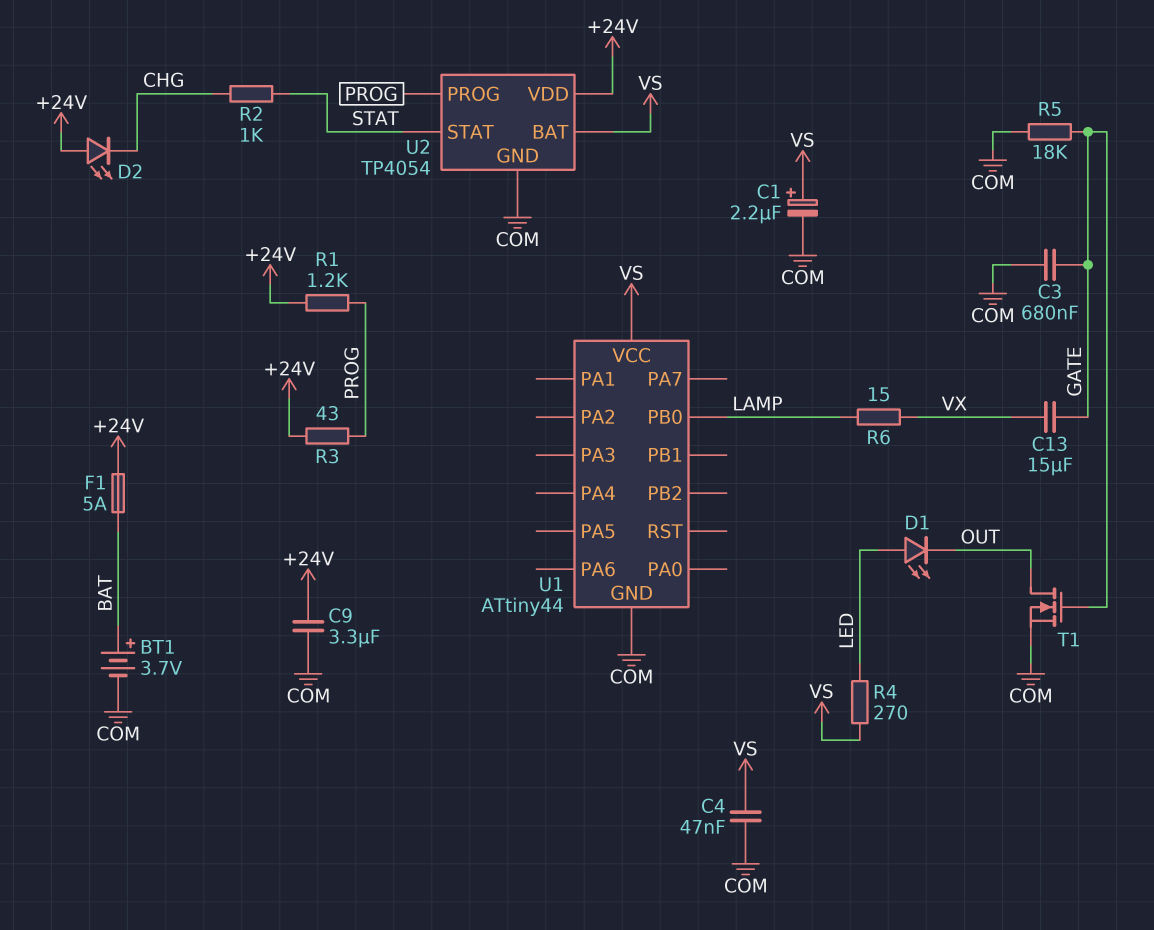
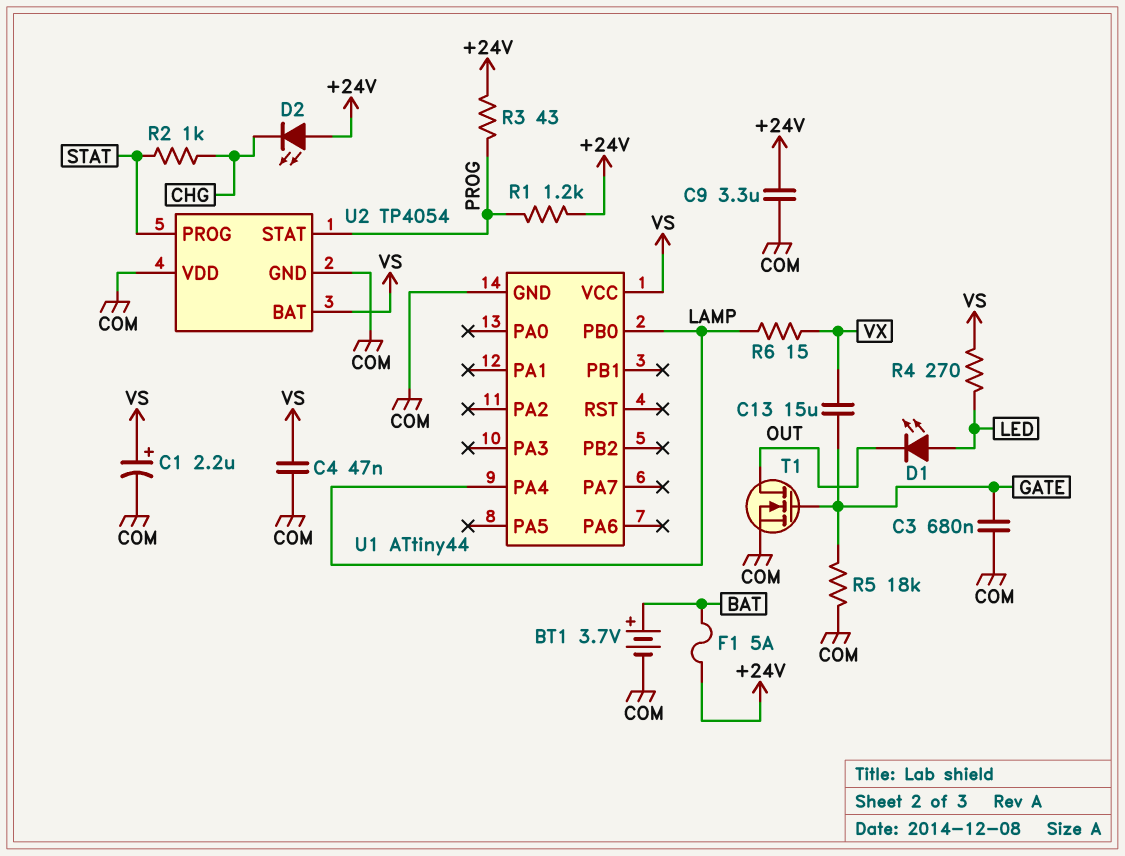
U1 pin PA4: none -> LAMP
U2 pin PROG: PROG -> STAT
U2 pin STAT: STAT -> PROG
U2 pin VDD: +24V -> COM

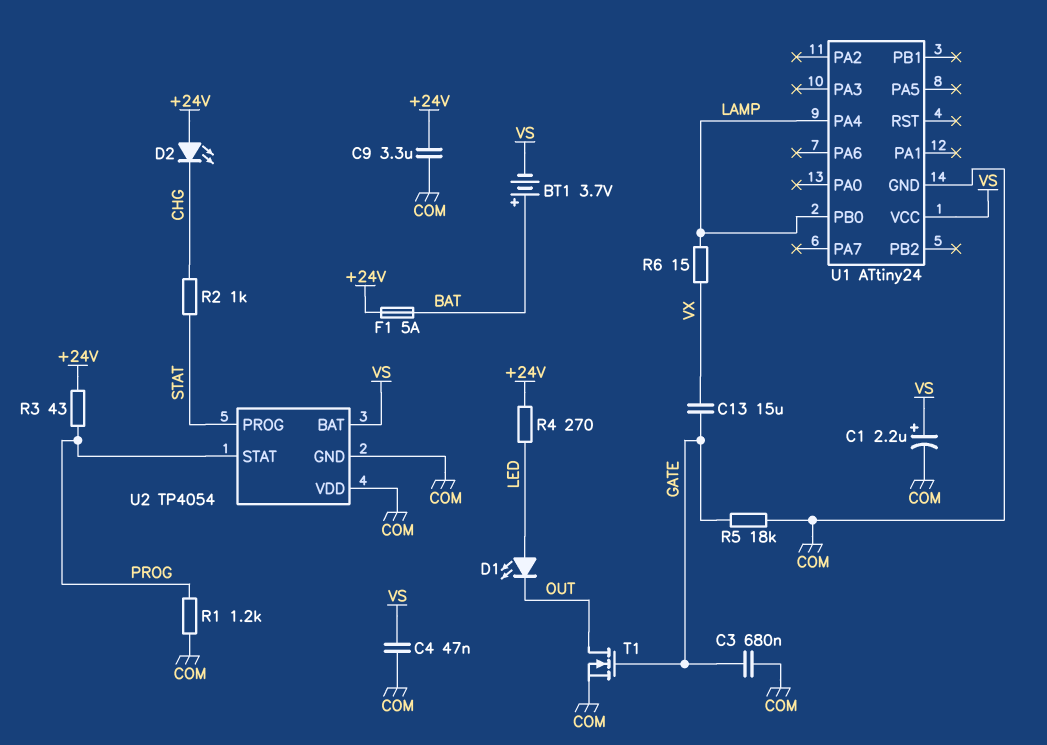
BT1: 3.7V (plus BAT, minus COM) -> 3.7V (plus BAT, minus VS)
R1: 1.2k (+24V, PROG) -> 1.2k (COM, PROG)
R4: 270 (LED, VS) -> 270 (+24V, LED)
U1: ATtiny44 -> ATtiny24

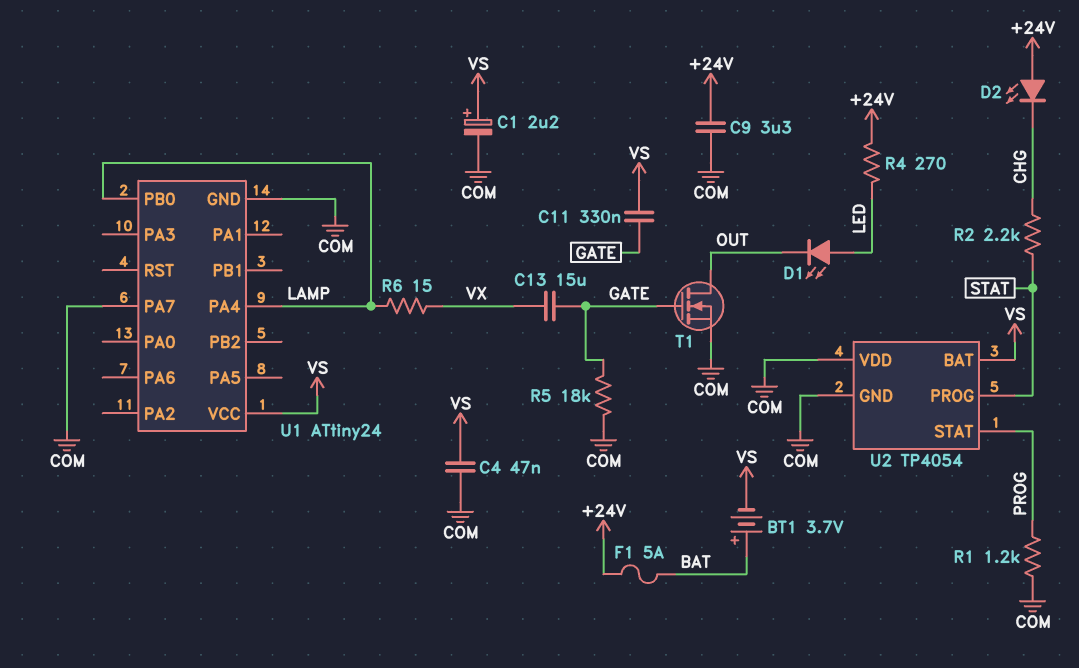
C3: 680nF (COM, GATE) -> none
C11: none -> 330nF (GATE, VS)
R2: 1k (CHG, STAT) -> 2.2k (CHG, STAT)
R3: 43 (+24V, PROG) -> none
U1 pin PA7: none -> COM

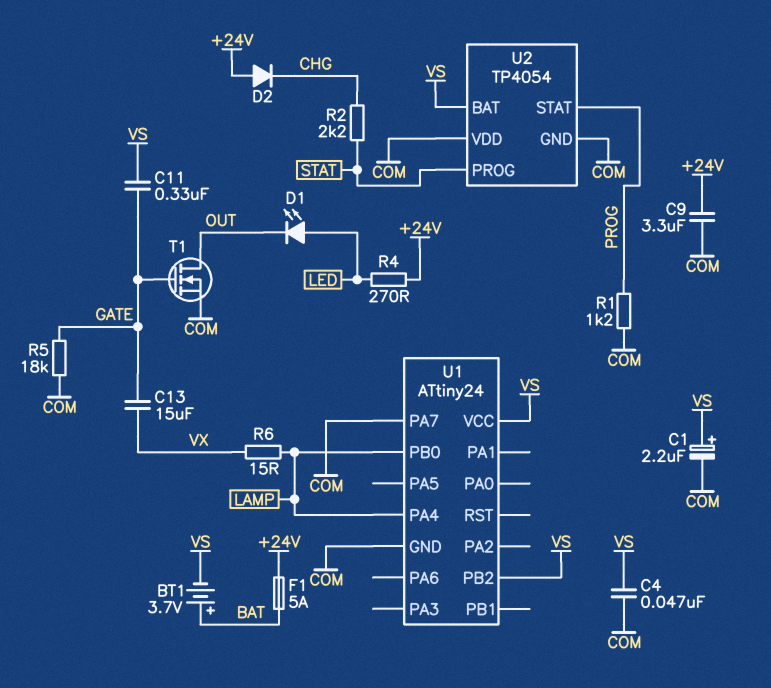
D2: LED (A +24V, K CHG) -> diode (A +24V, K CHG)
U1 pin PB2: none -> VS

